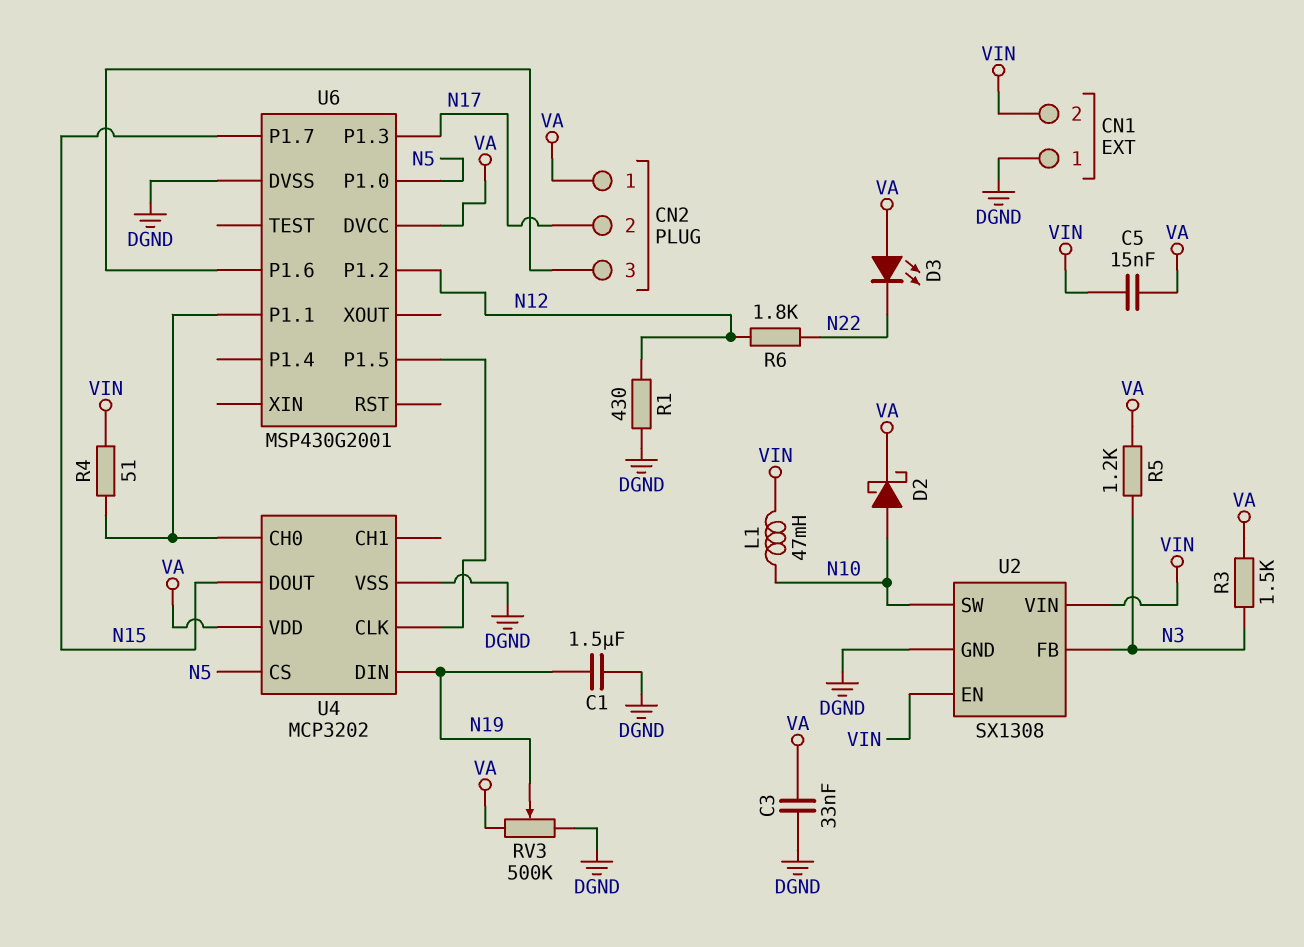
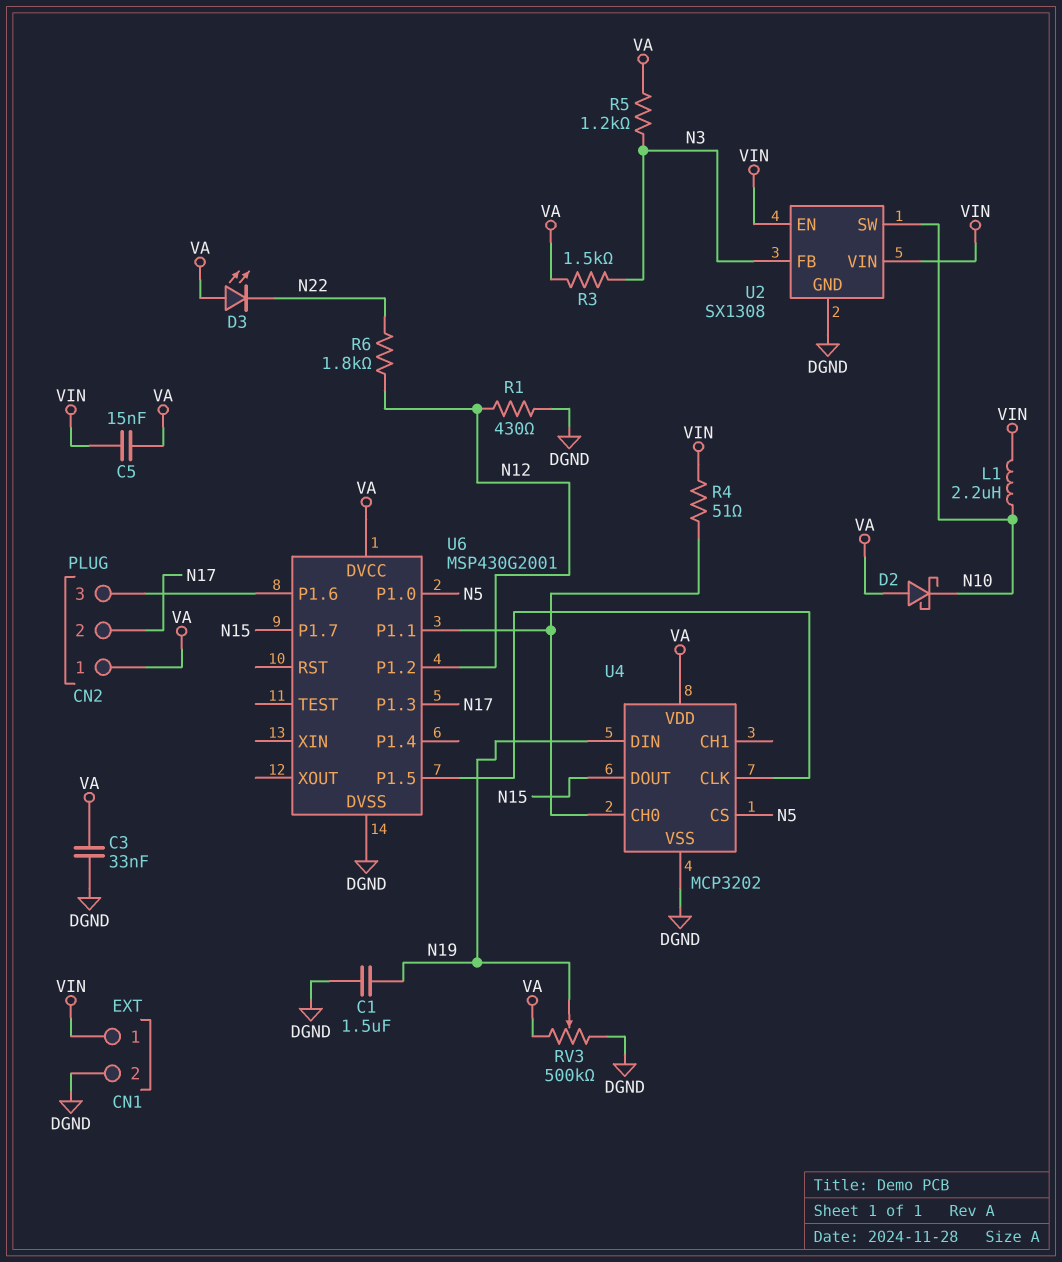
CN1 pin 1: DGND -> VIN
CN1 pin 2: VIN -> DGND
D2: schottky (A N10, K VA) -> schottky (A VA, K N10)
L1: 47mH (N10, VIN) -> 2.2uH (N10, VIN)

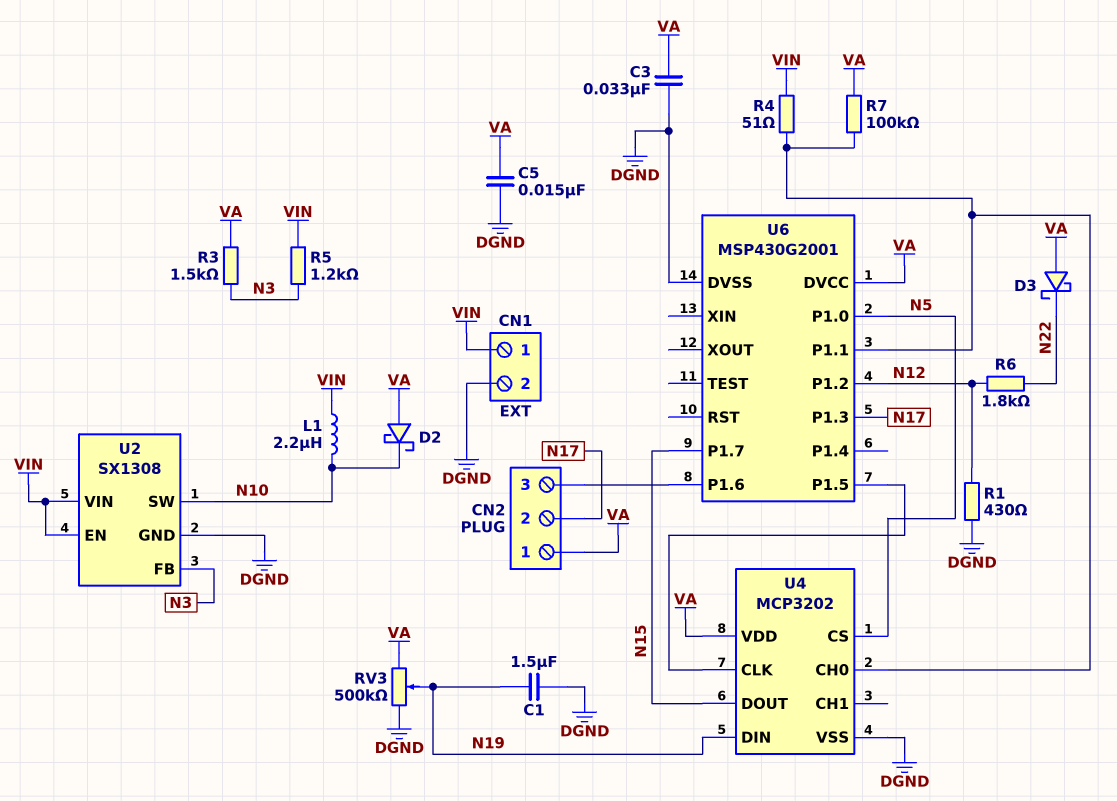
C5: 15nF (VA, VIN) -> 15nF (DGND, VA)
D3: LED (A VA, K N22) -> schottky (A VA, K N22)
R5: 1.2k (N3, VA) -> 1.2k (N3, VIN)
R7: none -> 100k (U4/CH0, VA)

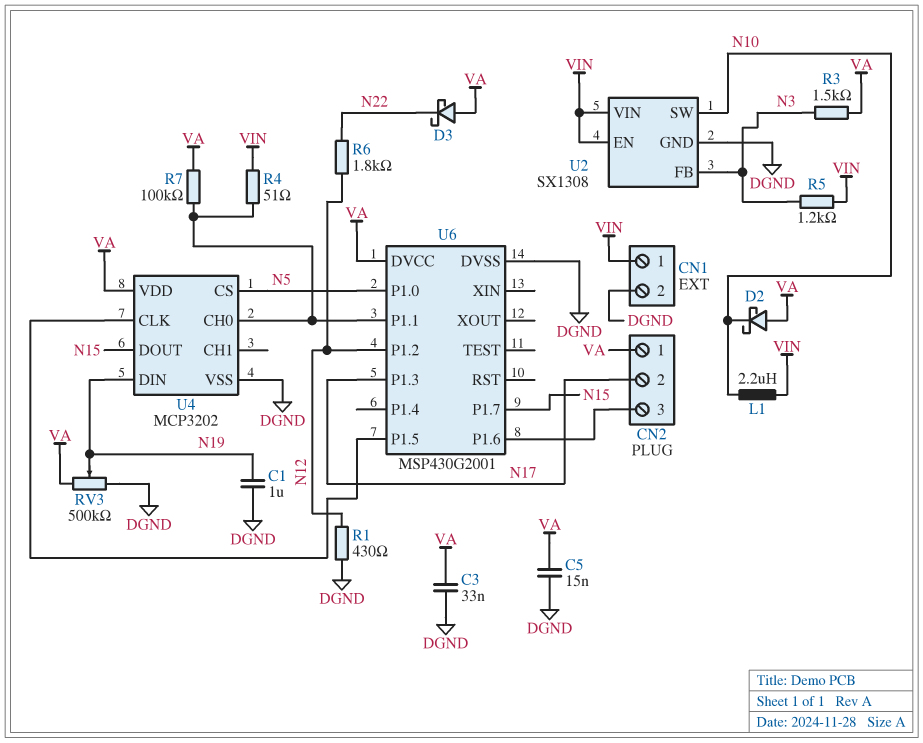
C1: 1.5uF (DGND, N19) -> 1uF (DGND, N19)

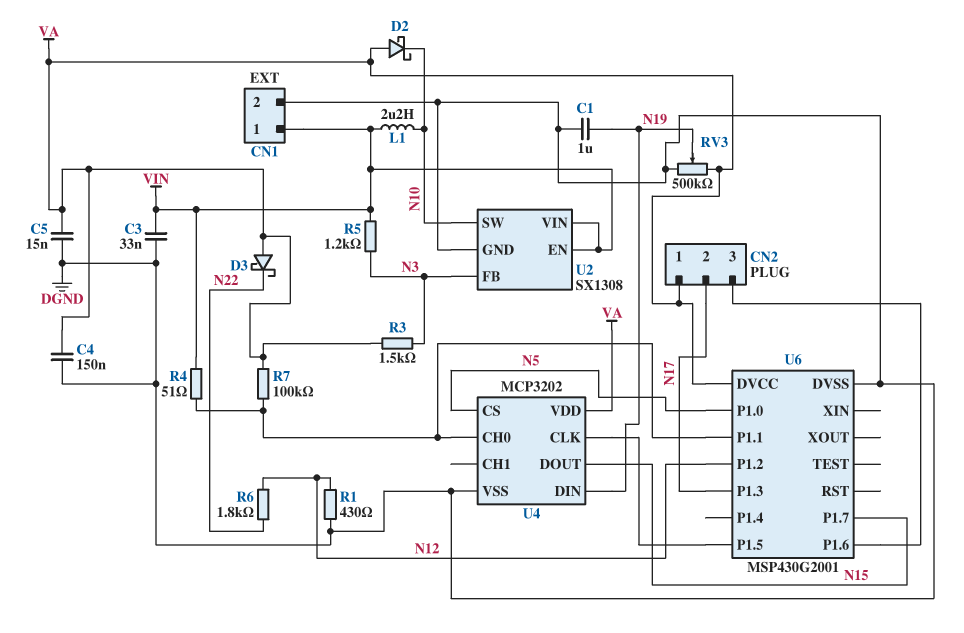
C3: 33nF (DGND, VA) -> 33nF (DGND, VIN)
C4: none -> 150nF (DGND, VA)

